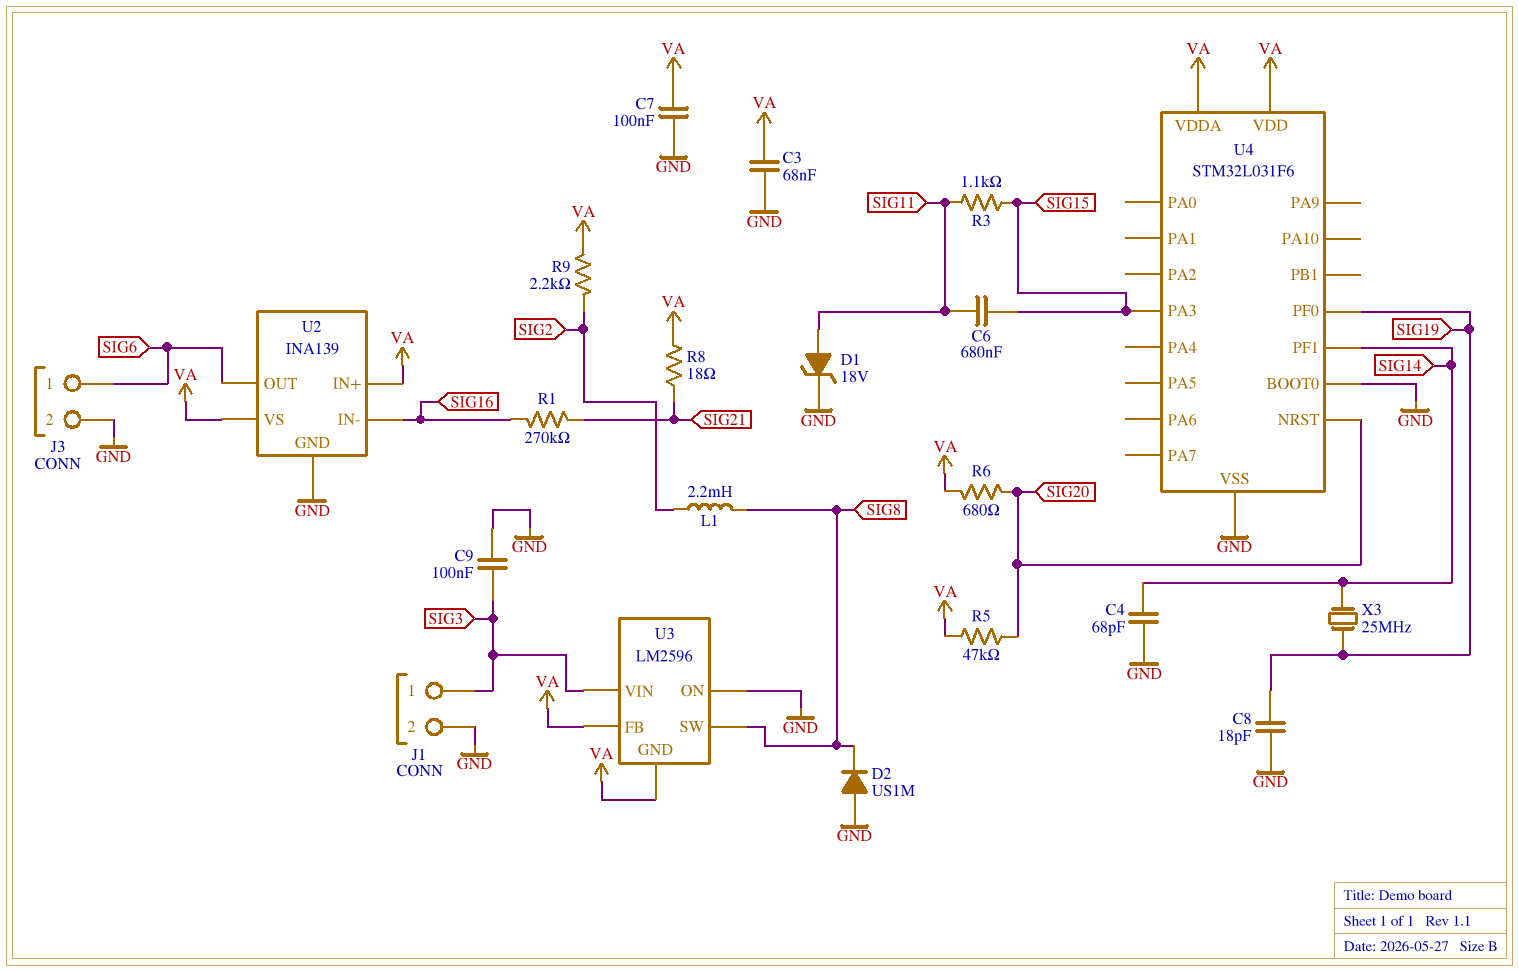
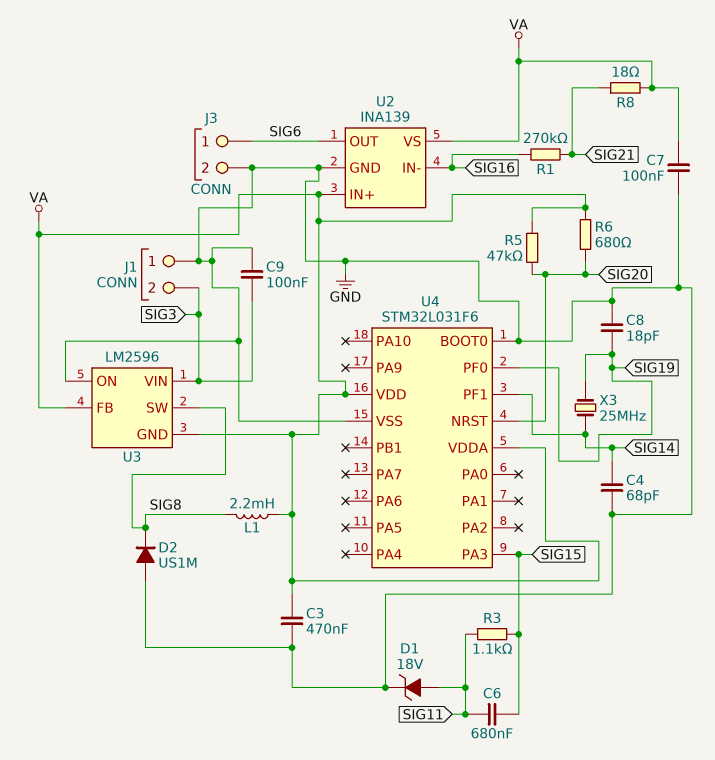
C3: 68nF (GND, VA) -> 470nF (GND, VA)
J1 pin 1: SIG3 -> GND
J1 pin 2: GND -> SIG3
L1: 2.2mH (SIG2, SIG8) -> 2.2mH (SIG8, VA)
R9: 2.2k (SIG2, VA) -> none

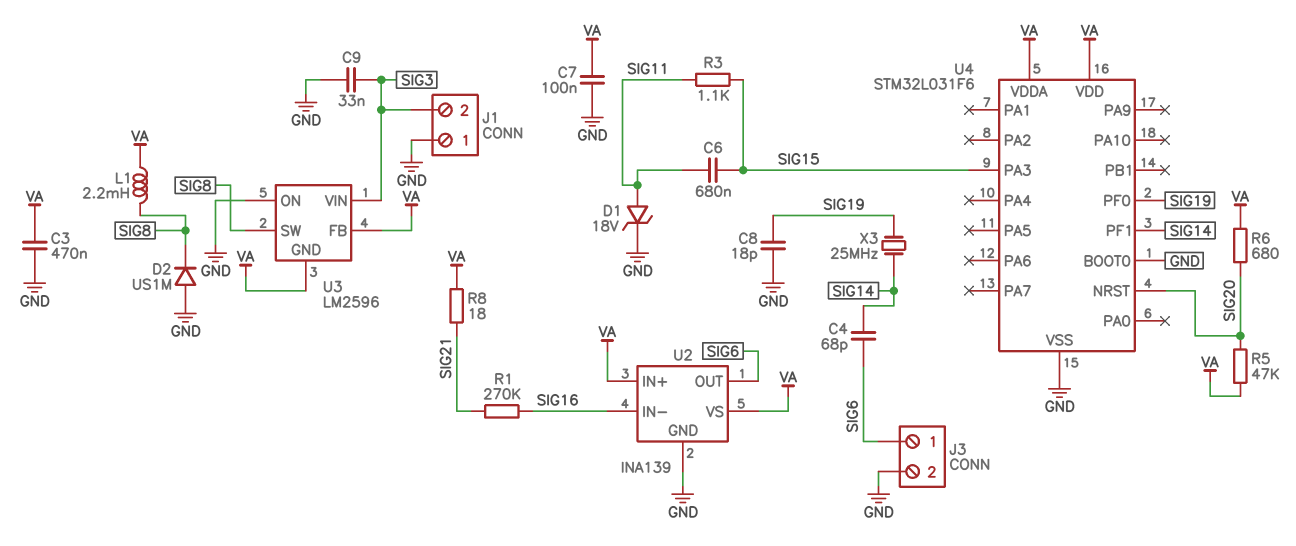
C4: 68pF (GND, SIG14) -> 68pF (SIG6, SIG14)
C9: 100nF (GND, SIG3) -> 33nF (GND, SIG3)

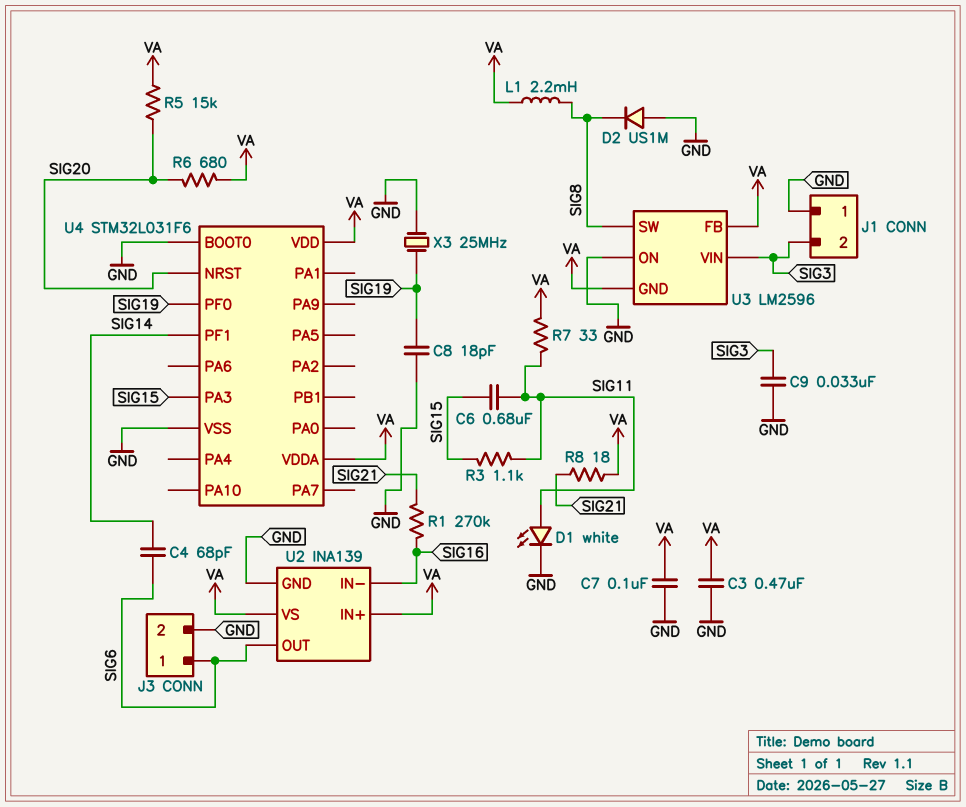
D1: zener 18V (A SIG11, K GND) -> LED white (A SIG11, K GND)
R5: 47k (SIG20, VA) -> 15k (SIG20, VA)
R7: none -> 33 (SIG11, VA)
X3: 25MHz (SIG14, SIG19) -> 25MHz (GND, SIG19)

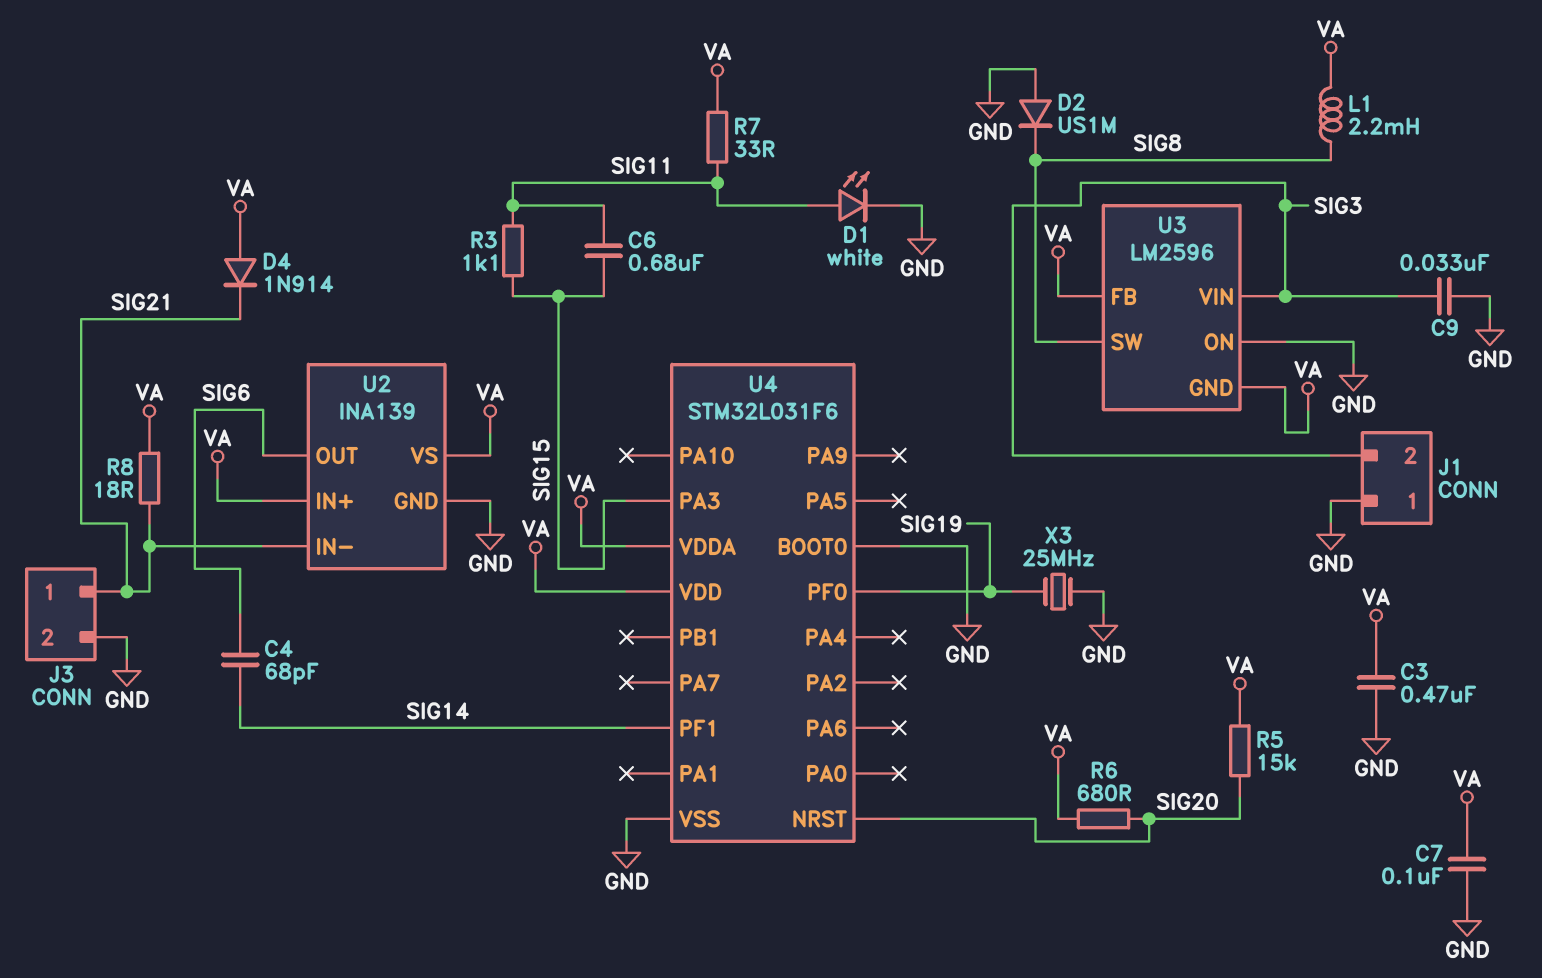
C8: 18pF (GND, SIG19) -> none
D4: none -> diode 1N914 (A VA, K SIG21)
J3 pin 1: SIG6 -> SIG21
R1: 270k (SIG16, SIG21) -> none
U2 pin IN-: SIG16 -> SIG21

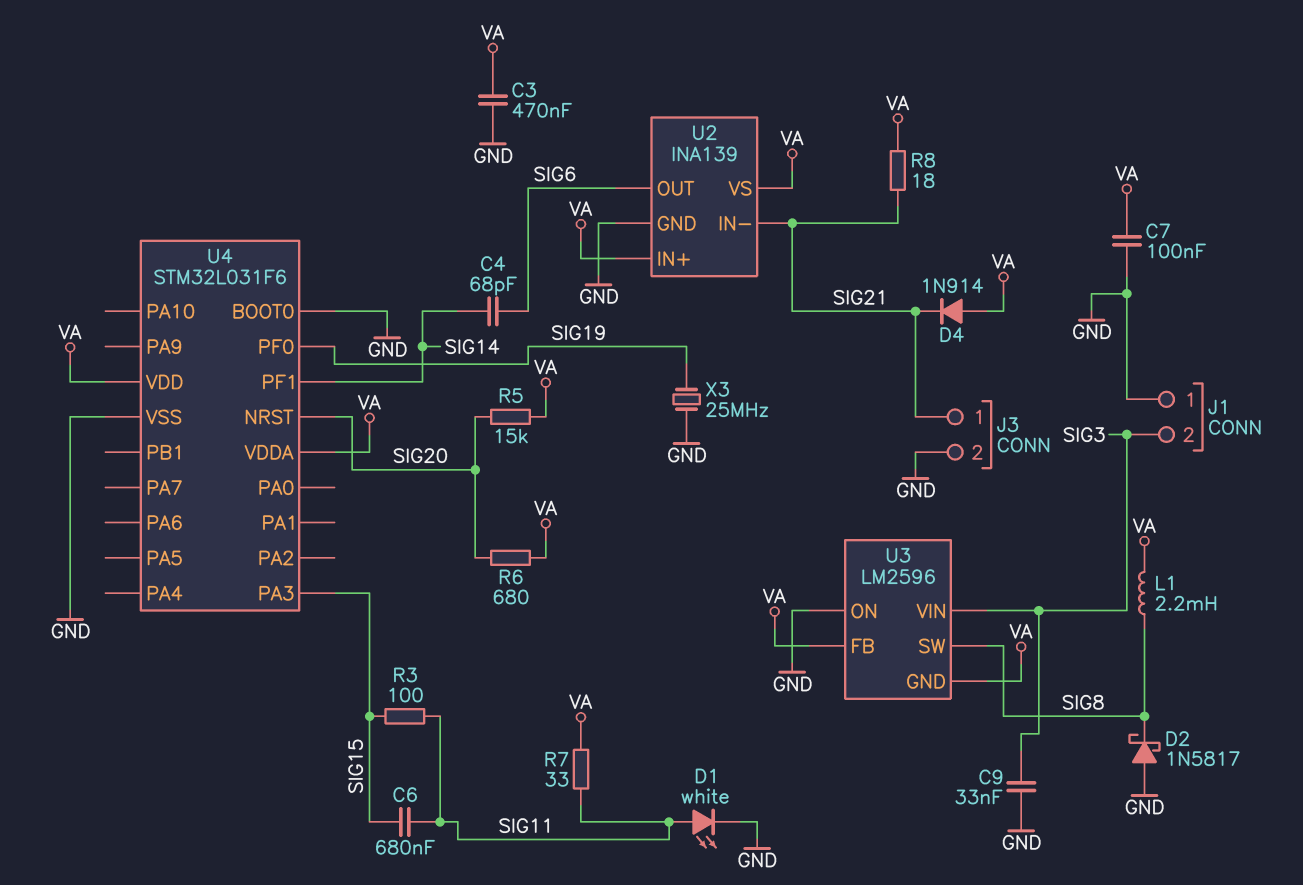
D2: diode US1M (A GND, K SIG8) -> schottky 1N5817 (A GND, K SIG8)
R3: 1.1k (SIG11, SIG15) -> 100 (SIG11, SIG15)

